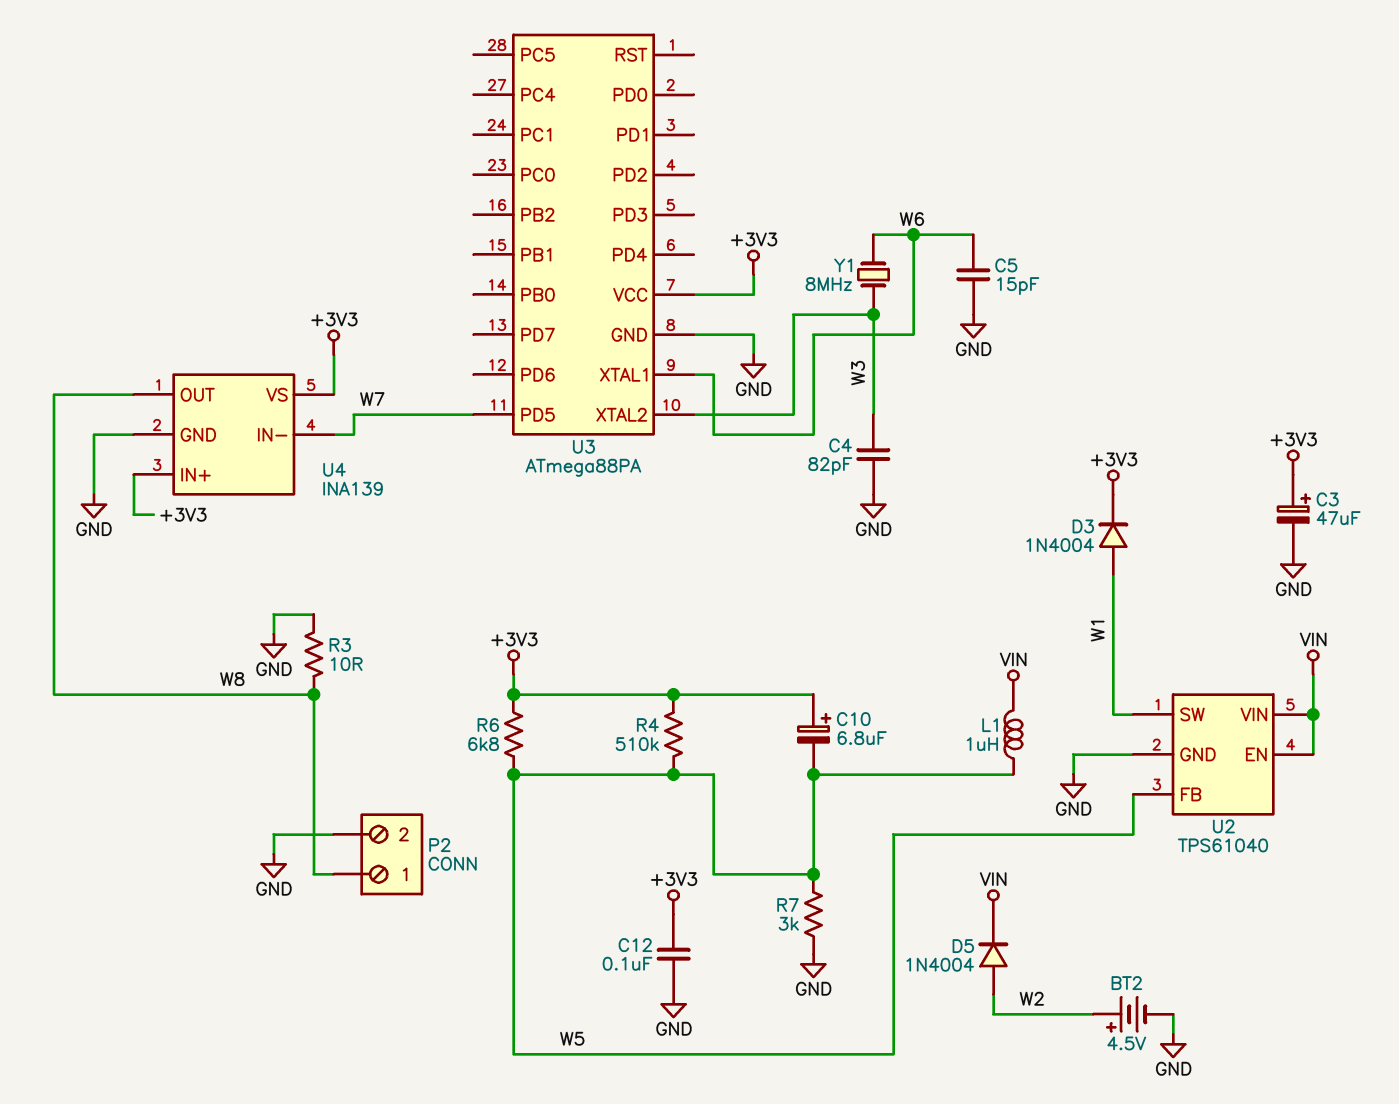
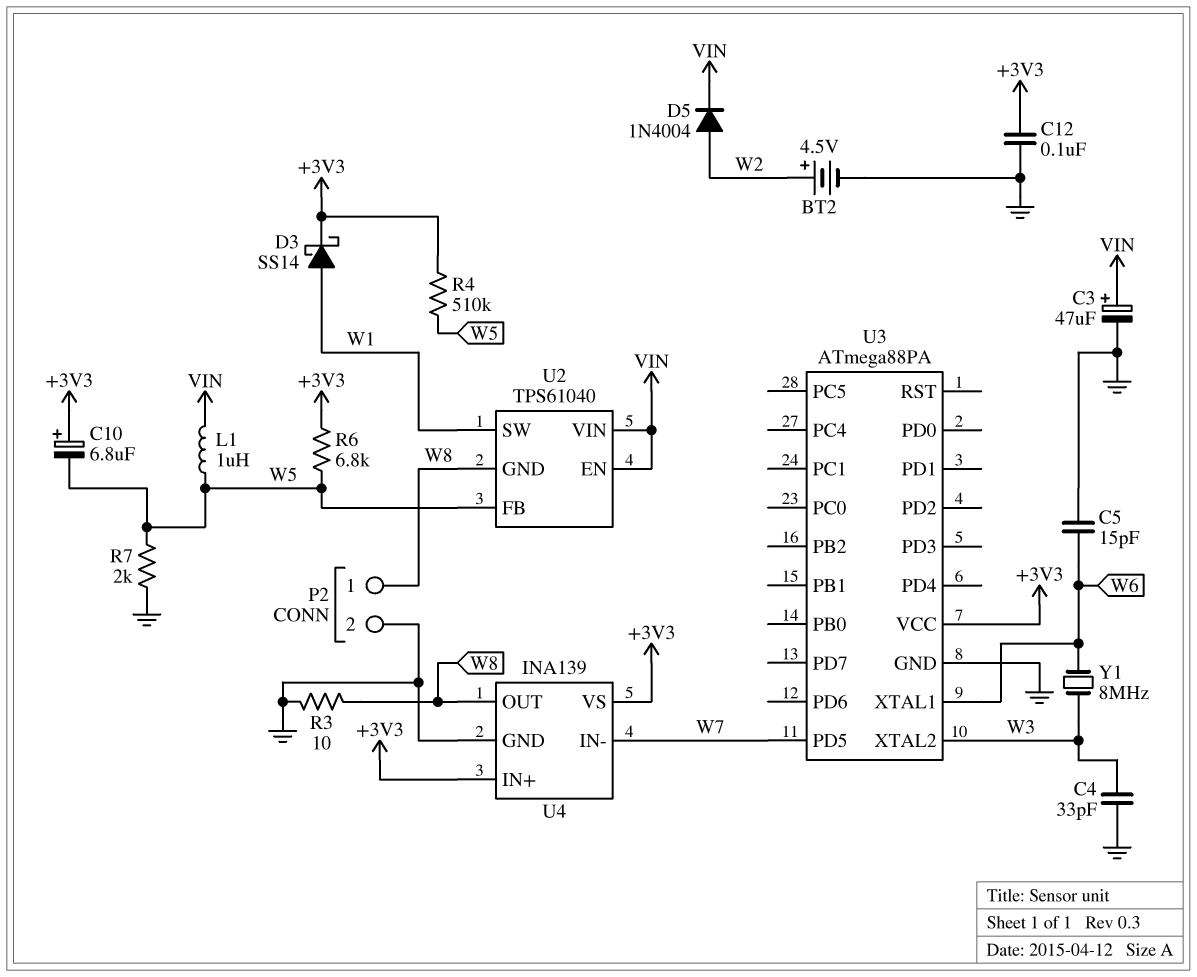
C3: 47uF (plus +3V3, minus GND) -> 47uF (plus VIN, minus GND)
C4: 82pF (GND, W3) -> 33pF (GND, W3)
D3: diode 1N4004 (A W1, K +3V3) -> schottky SS14 (A W1, K +3V3)
R7: 3k (GND, W5) -> 2k (GND, W5)
U2 pin GND: GND -> W8

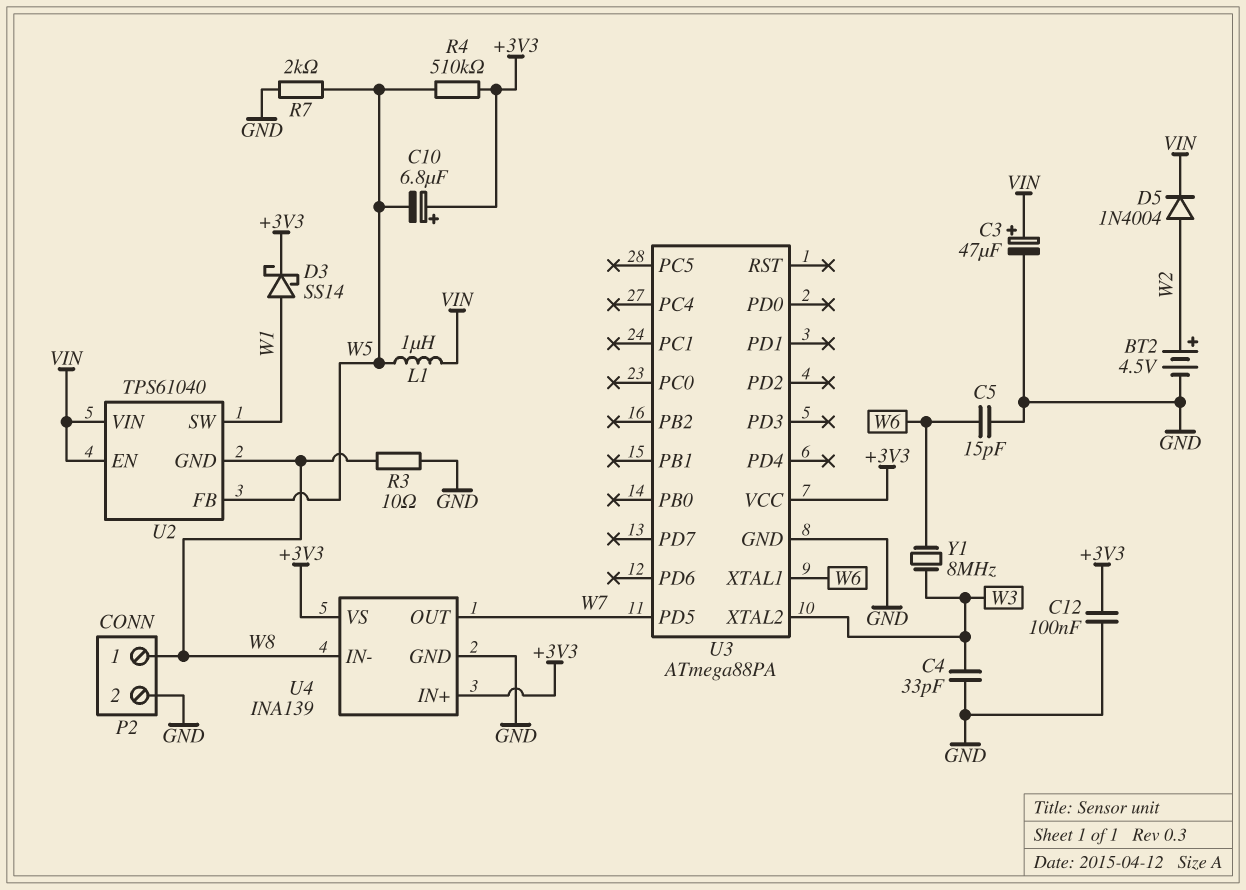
R6: 6.8k (+3V3, W5) -> none
U4 pin IN-: W7 -> W8
U4 pin OUT: W8 -> W7

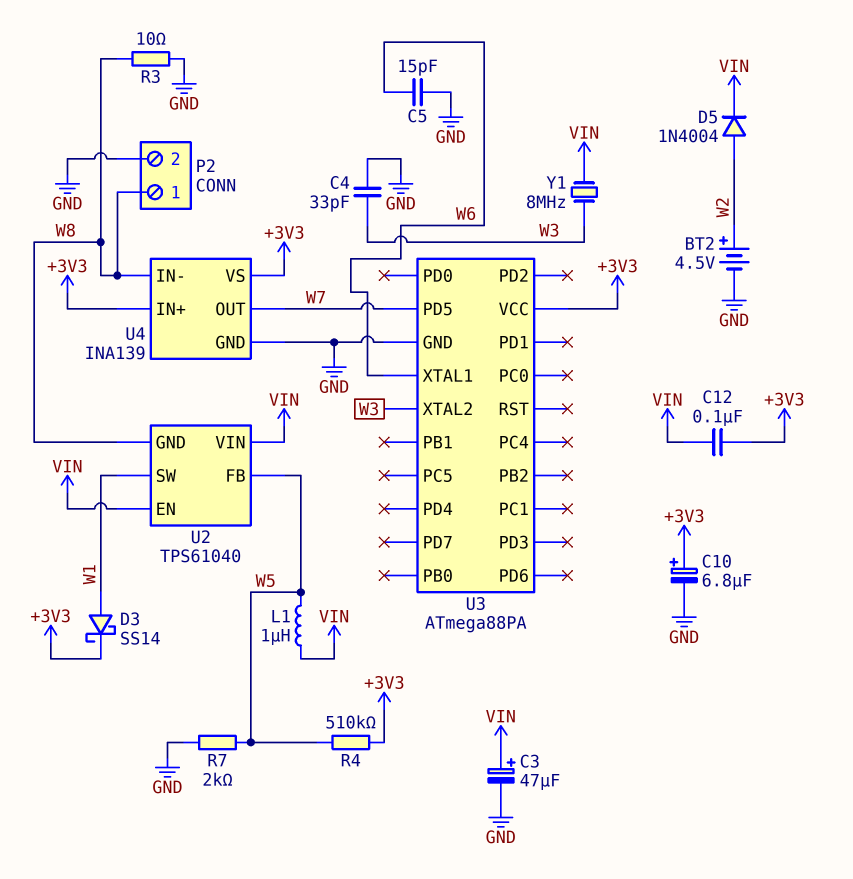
C10: 6.8uF (plus +3V3, minus W5) -> 6.8uF (plus +3V3, minus GND)
C12: 100nF (+3V3, GND) -> 100nF (+3V3, VIN)
Y1: 8MHz (W3, W6) -> 8MHz (VIN, W3)

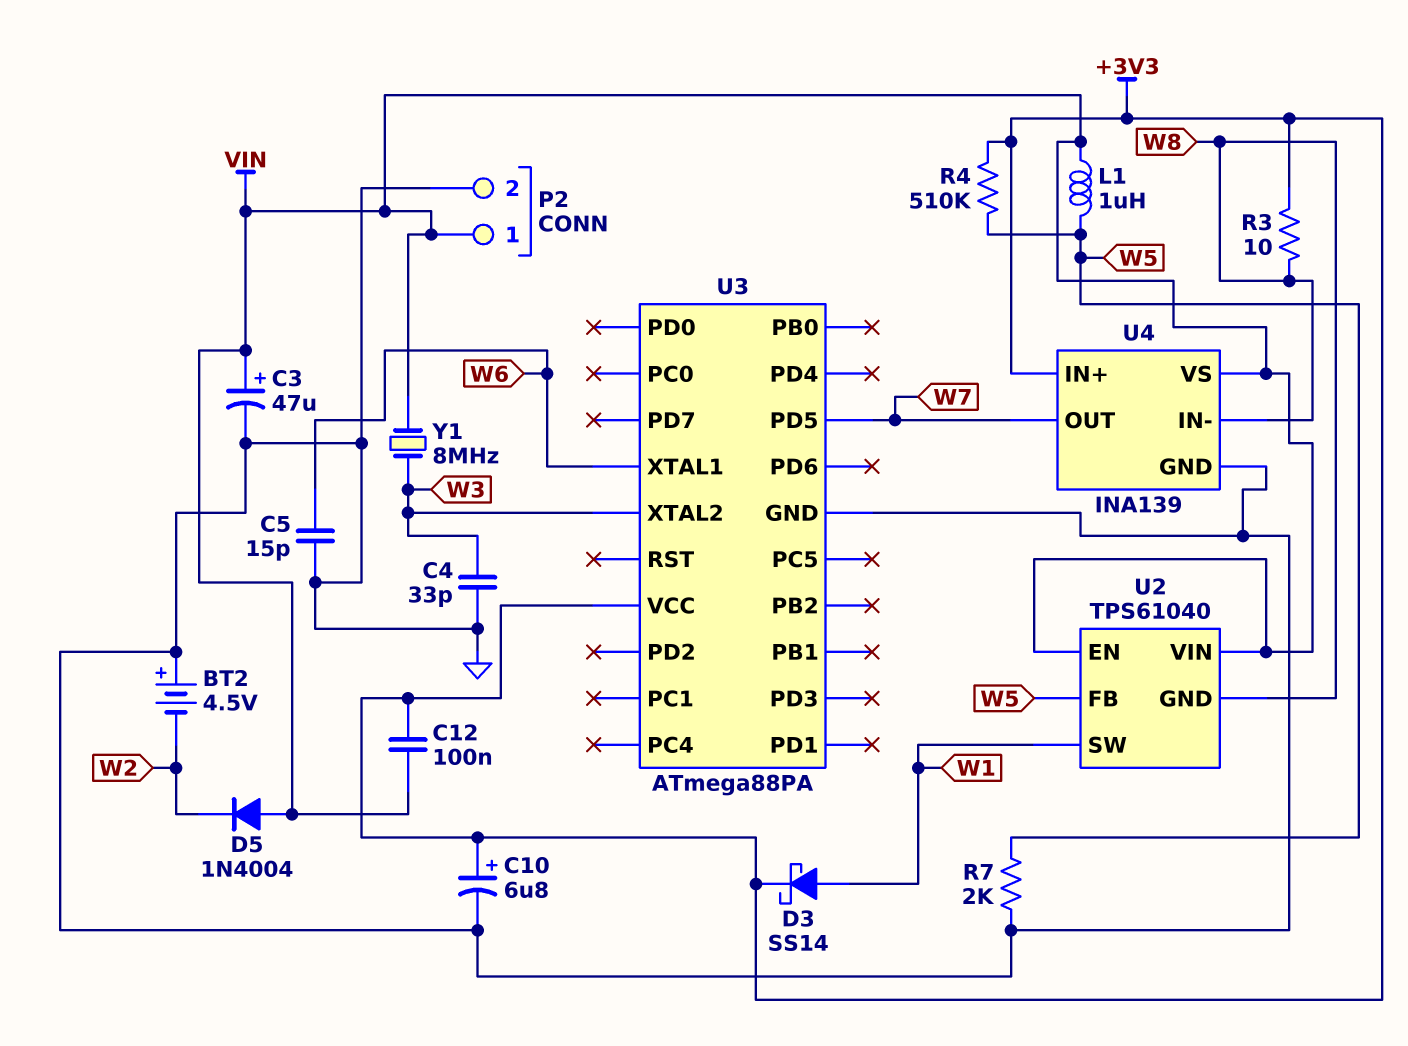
BT2: 4.5V (plus W2, minus GND) -> 4.5V (plus GND, minus W2)
D5: diode 1N4004 (A W2, K VIN) -> diode 1N4004 (A VIN, K W2)
P2 pin 1: W8 -> VIN
R3: 10 (GND, W8) -> 10 (+3V3, W8)
U4 pin VS: +3V3 -> VIN

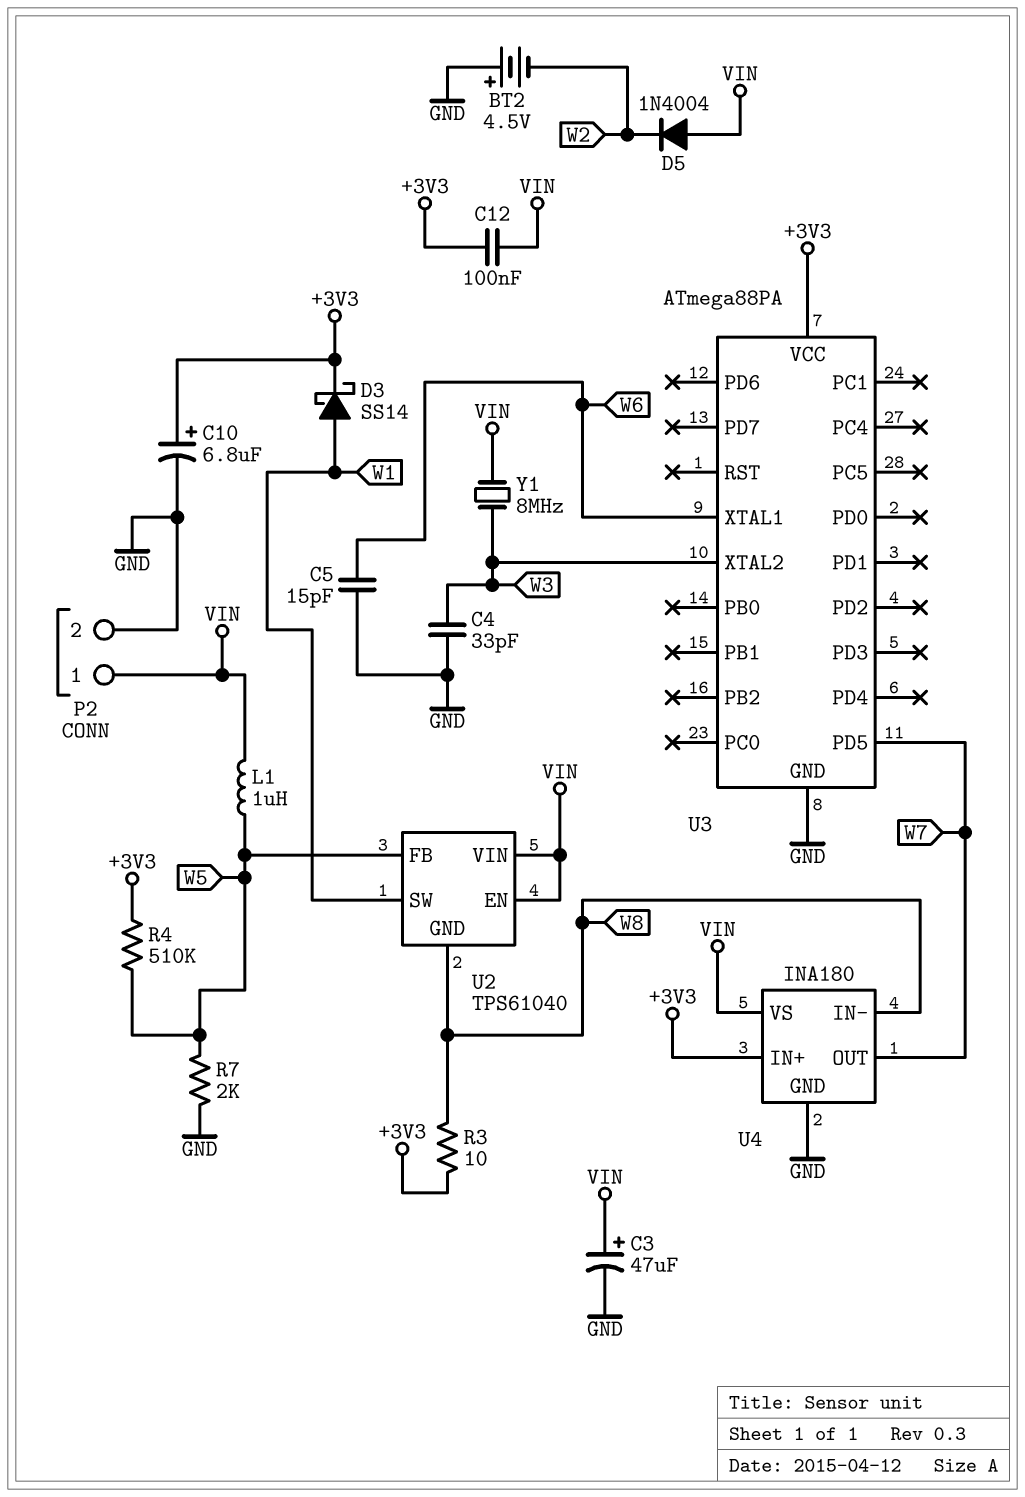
U4: INA139 -> INA180

